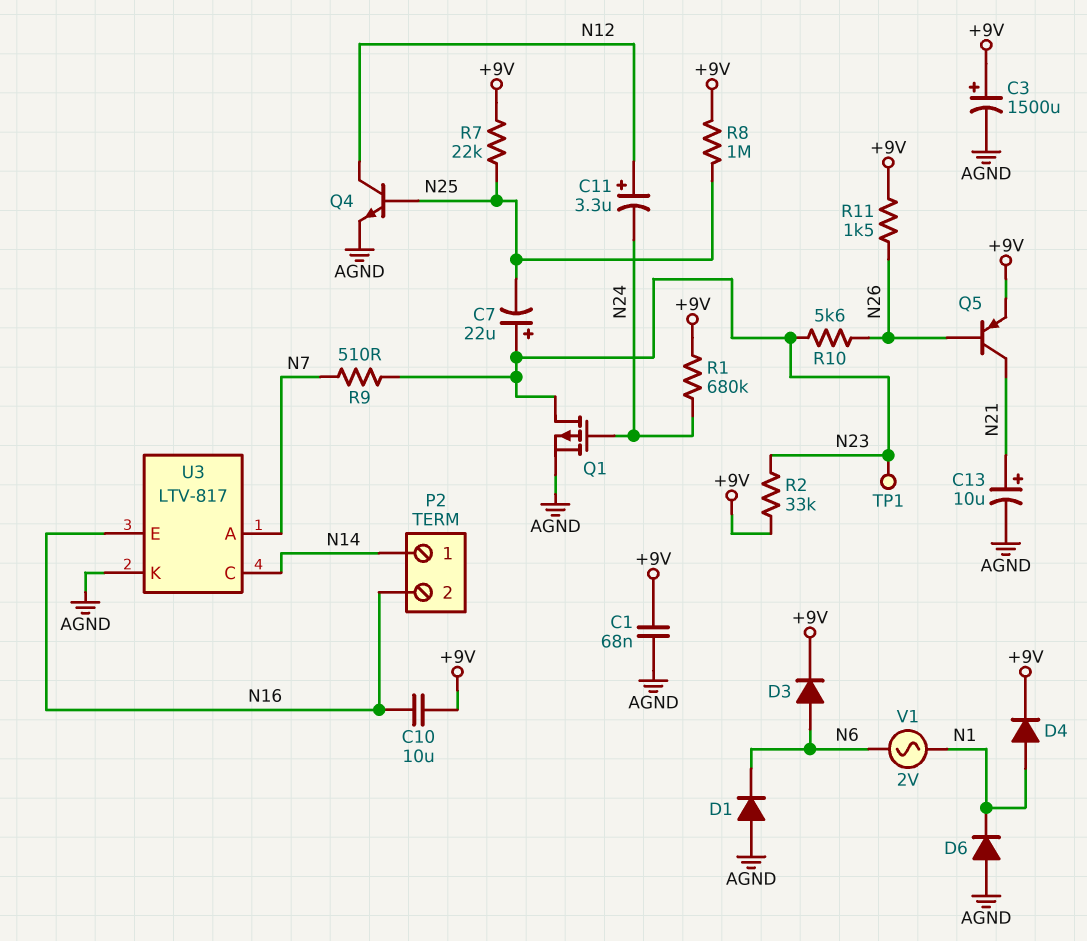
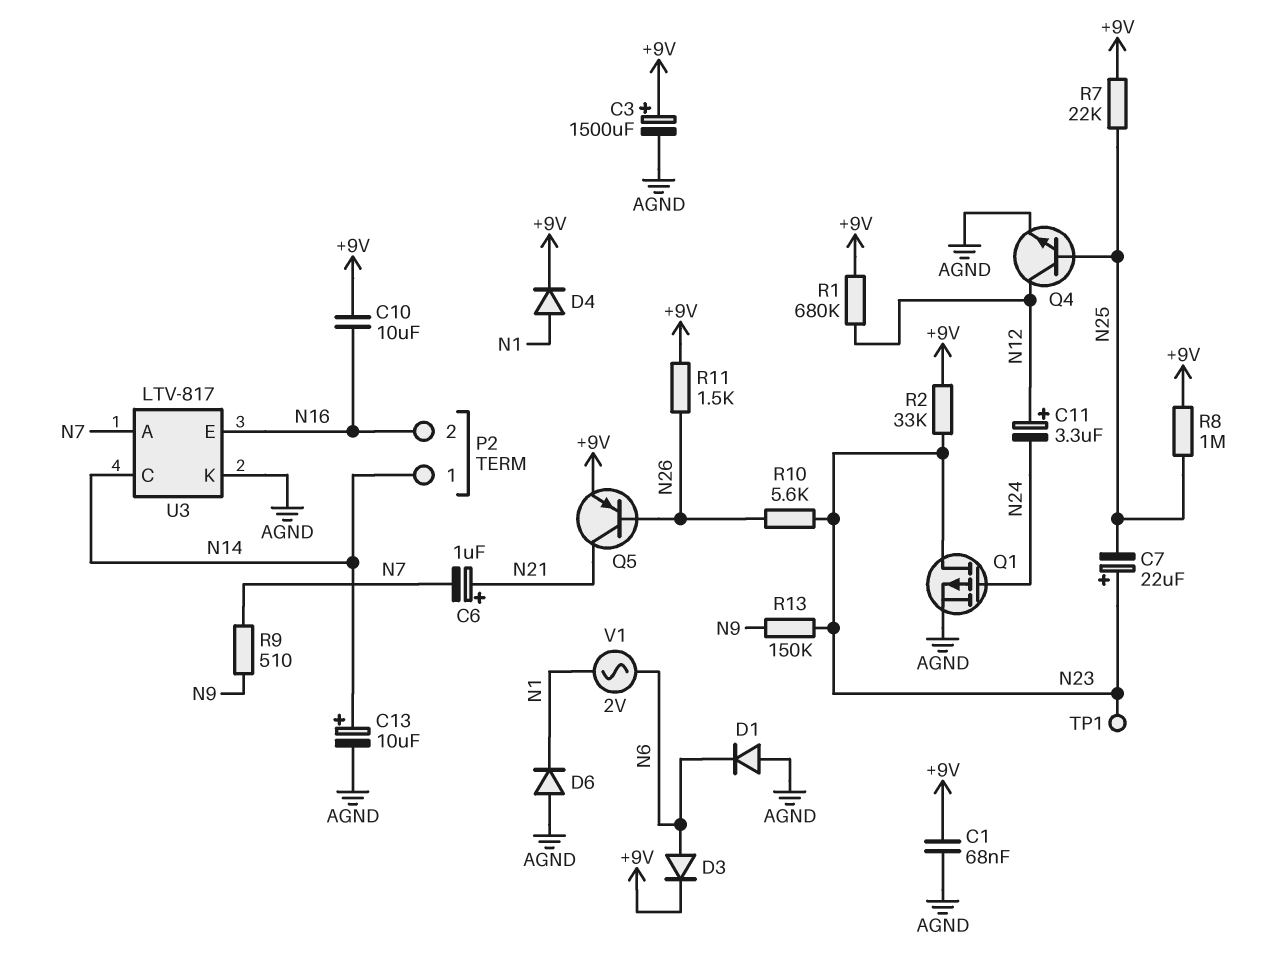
C6: none -> 1uF (plus N21, minus N7)
C13: 10uF (plus N21, minus AGND) -> 10uF (plus N14, minus AGND)
R1: 680k (+9V, N24) -> 680k (+9V, N12)
R9: 510 (N7, N23) -> 510 (N7, N9)
R13: none -> 150k (N9, N23)

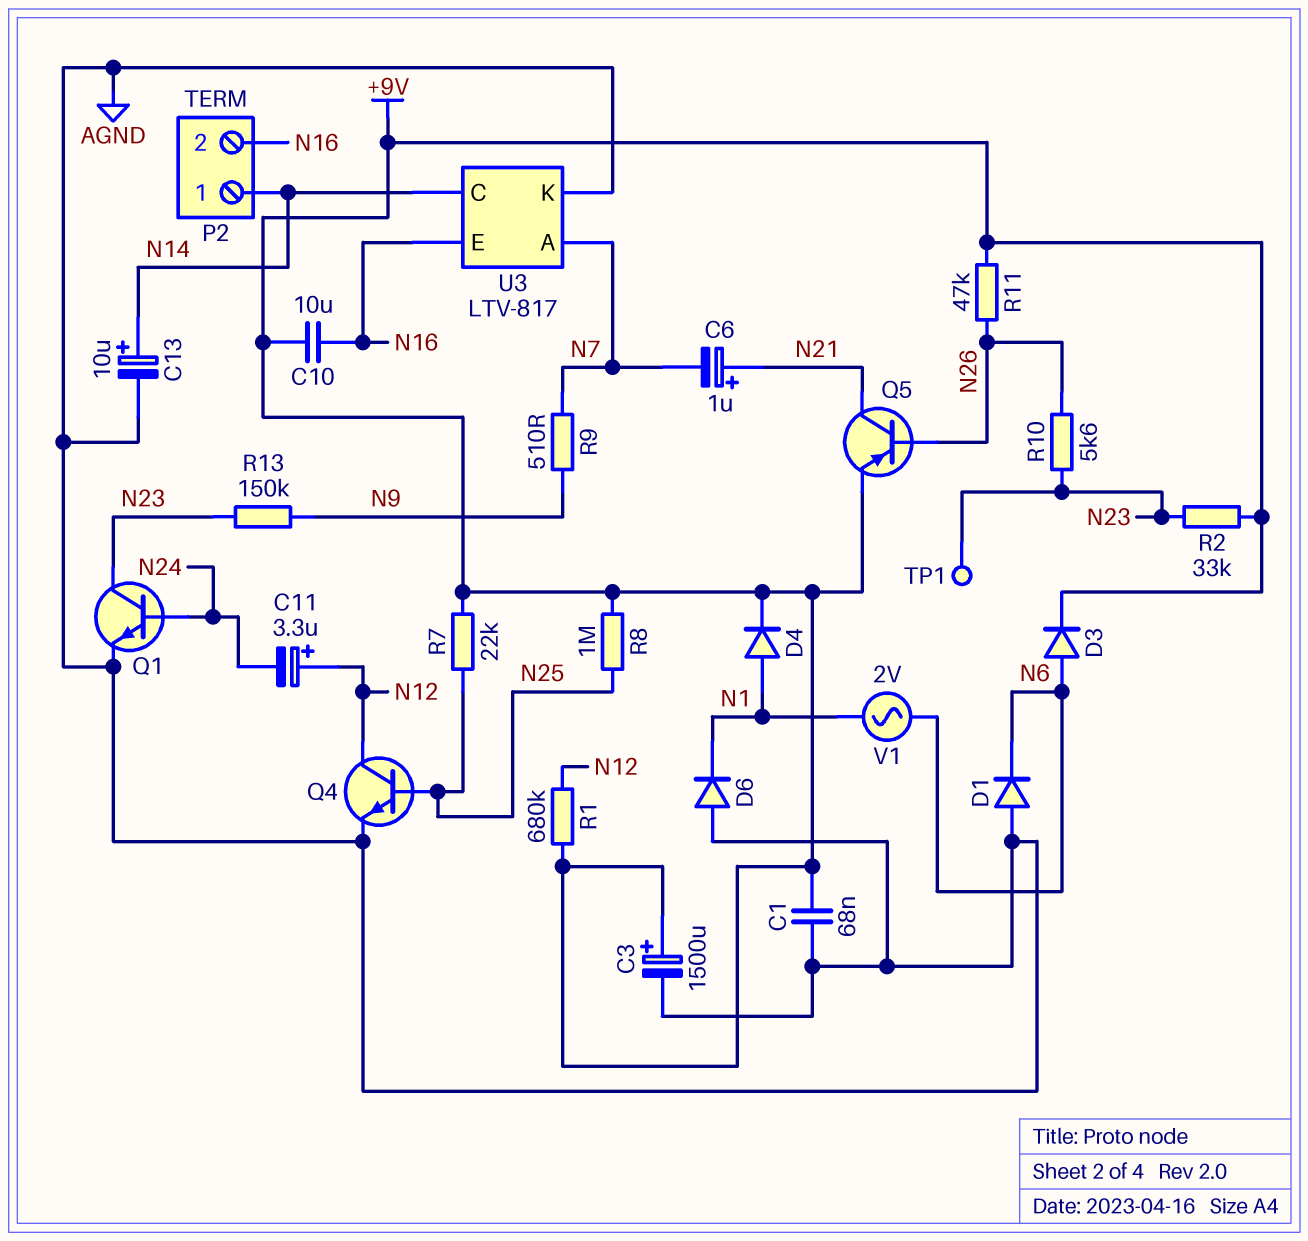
C7: 22uF (plus N23, minus N25) -> none
Q1: PMOS (G N24, D N23, S AGND) -> NPN (B N24, C N23, E AGND)
R11: 1.5k (+9V, N26) -> 47k (+9V, N26)

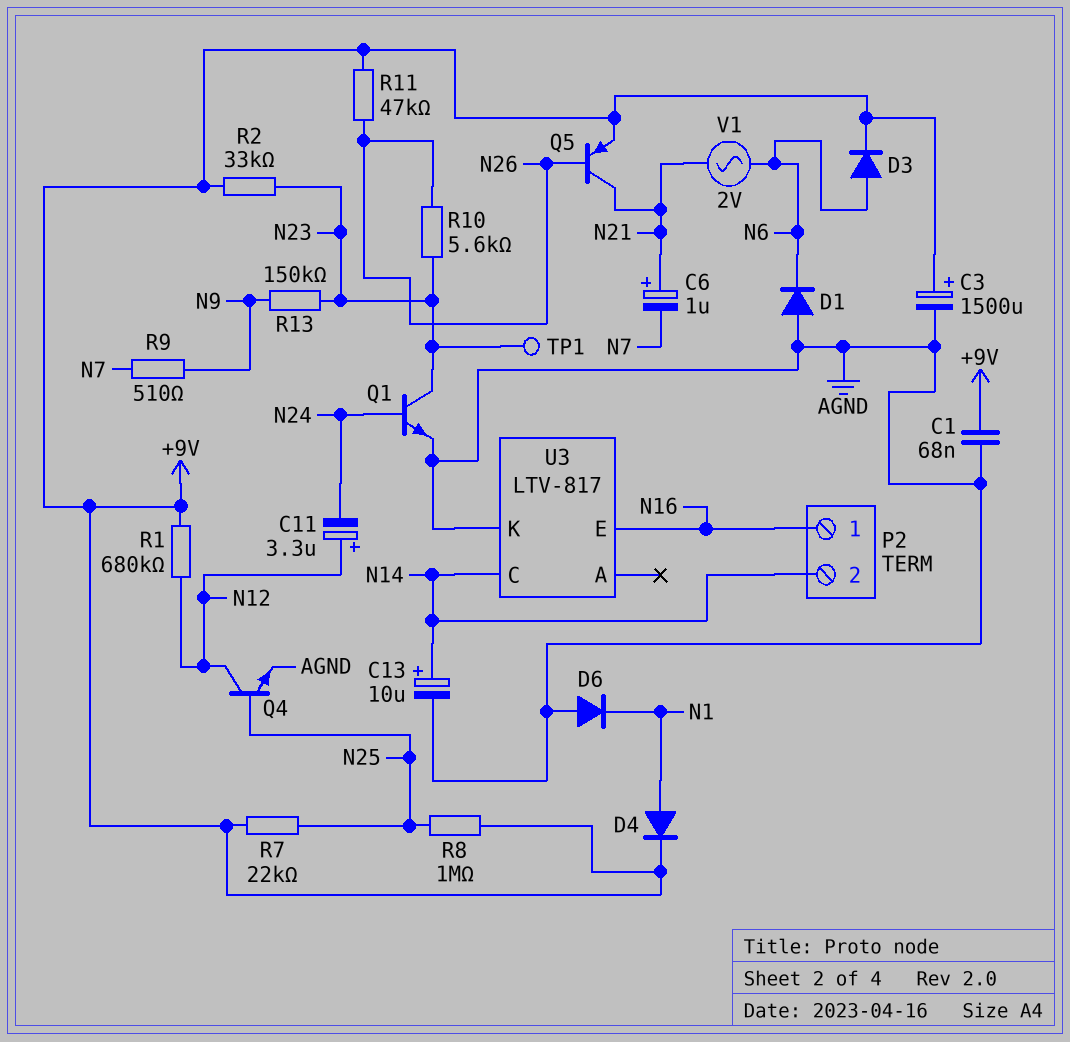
C10: 10uF (+9V, N16) -> none
P2 pin 1: N14 -> N16
P2 pin 2: N16 -> N14
U3 pin A: N7 -> none
V1: AC 2V (N1, N6) -> AC 2V (N6, N21)

